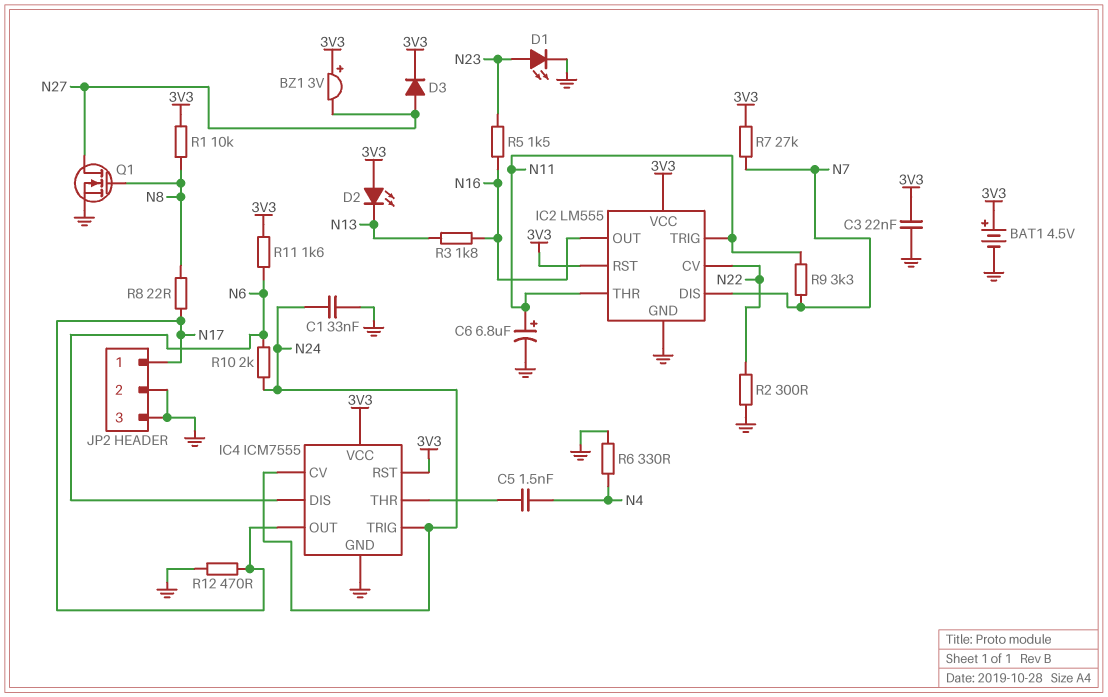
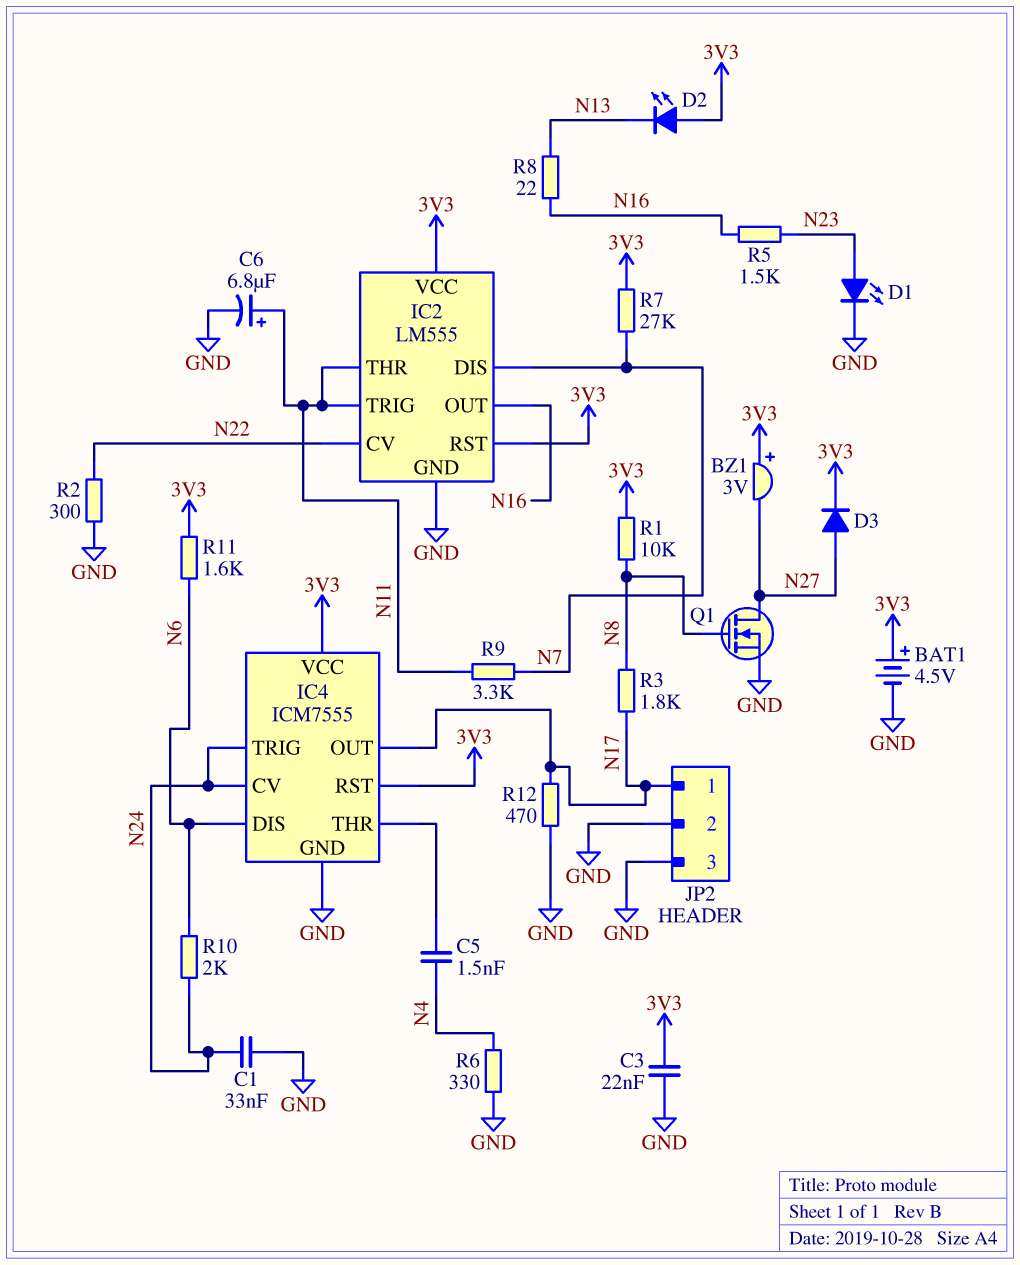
R3: 1.8k (N13, N16) -> 1.8k (N8, N17)
R8: 22 (N8, N17) -> 22 (N13, N16)

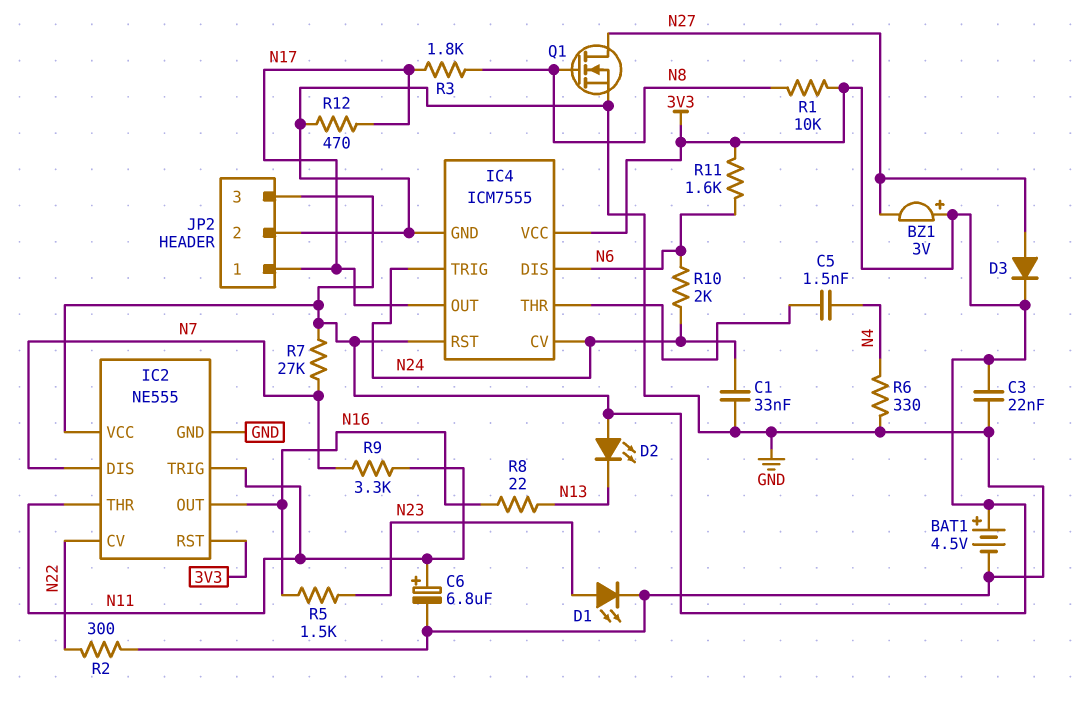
IC2: LM555 -> NE555
JP2 pin 3: GND -> 3V3

